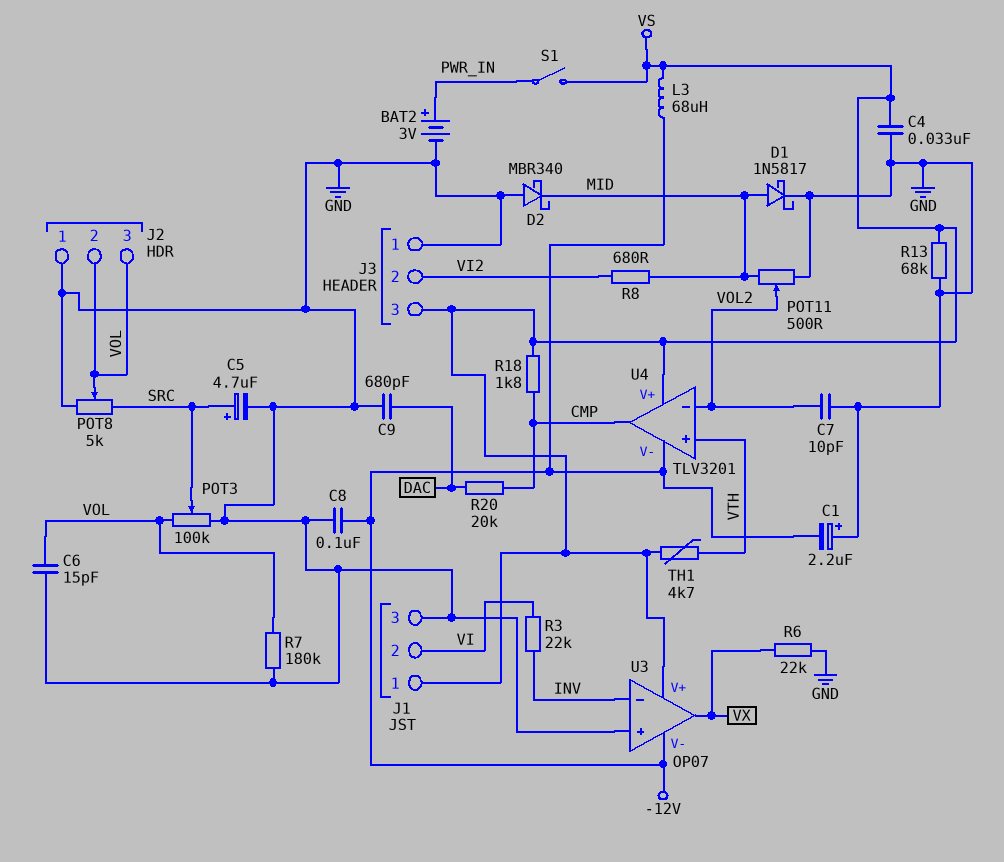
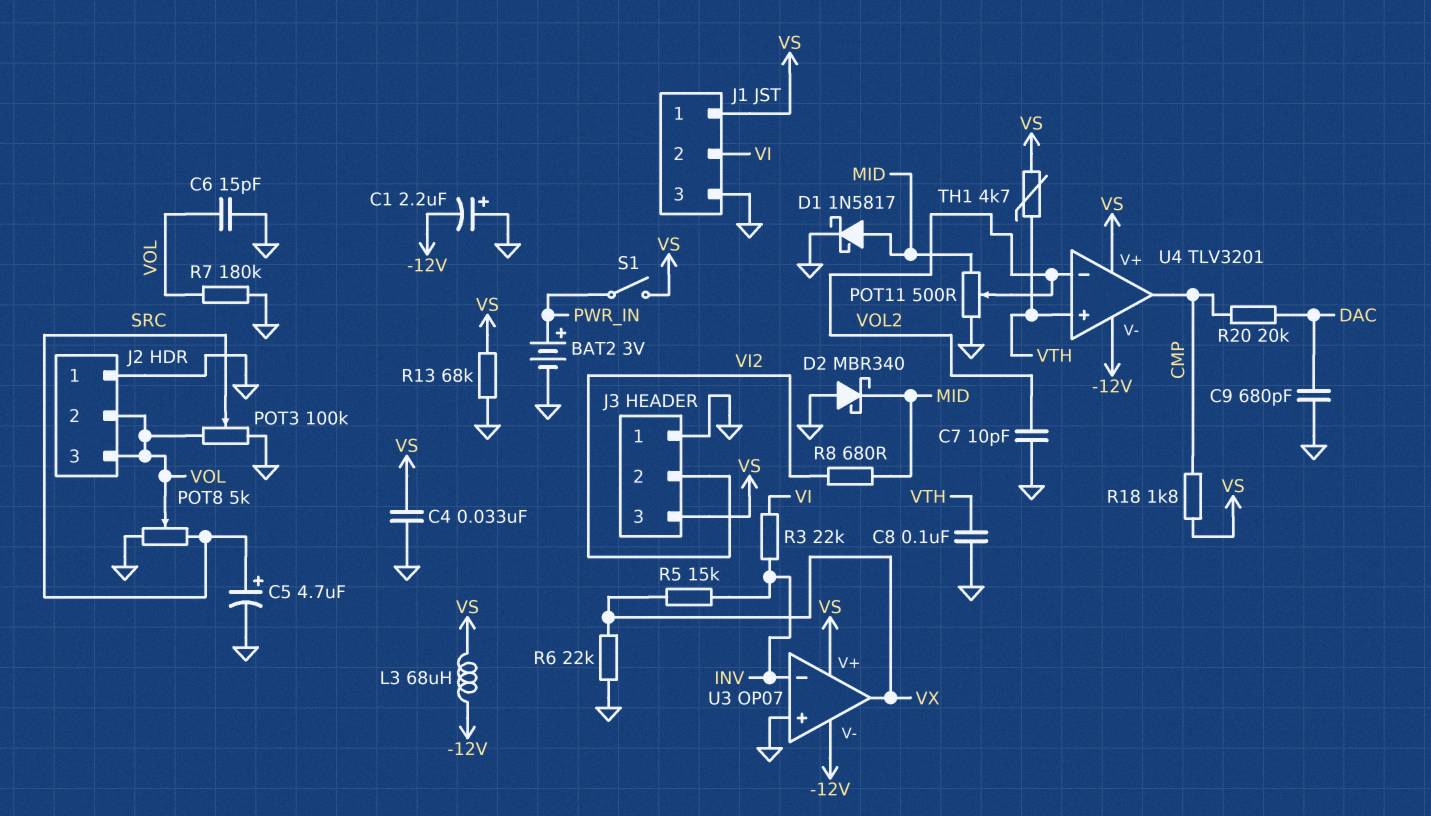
C8: 100nF (-12V, GND) -> 100nF (GND, VTH)
R5: none -> 15k (INV, VX)

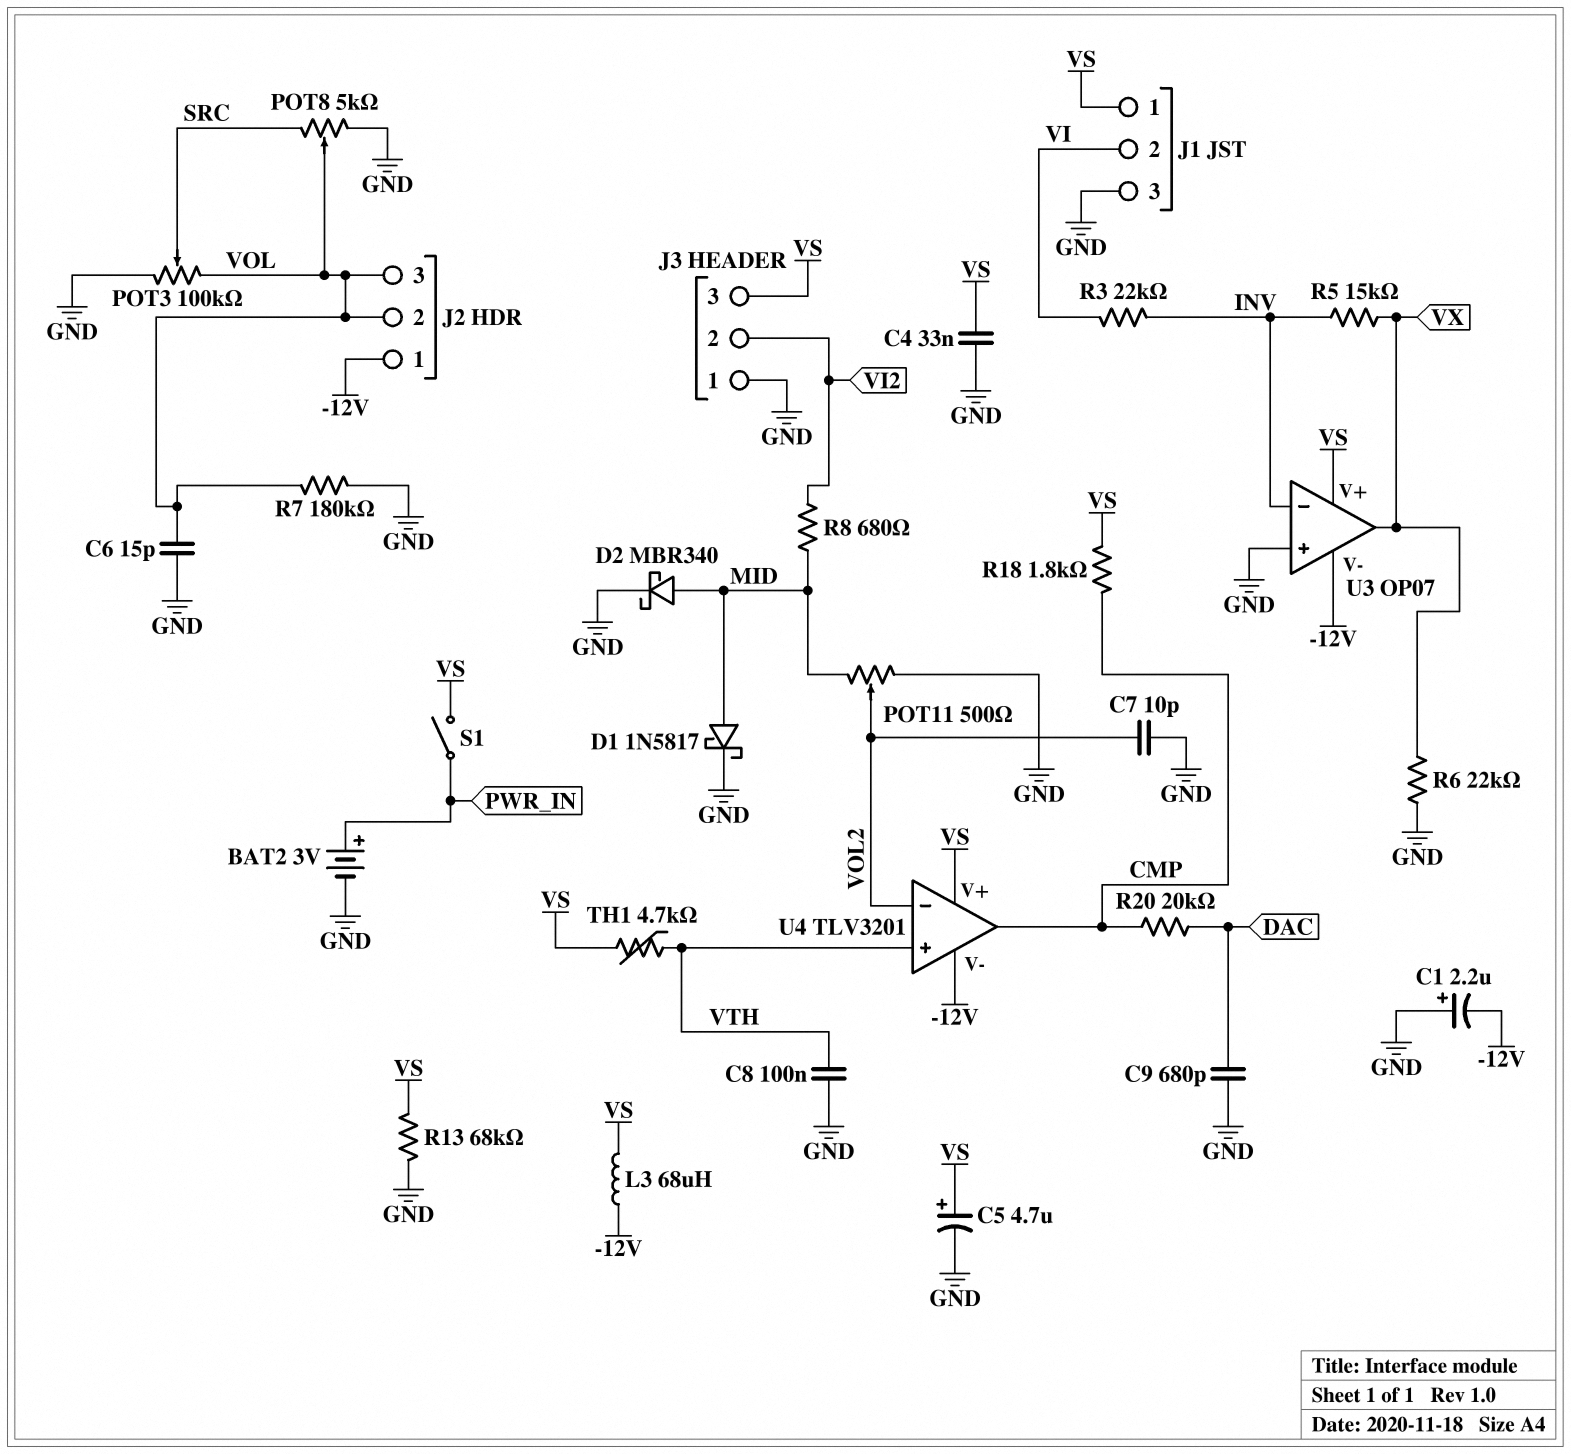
C5: 4.7uF (plus SRC, minus GND) -> 4.7uF (plus VS, minus GND)
D2: schottky MBR340 (A GND, K MID) -> schottky MBR340 (A MID, K GND)
J2 pin 1: GND -> -12V

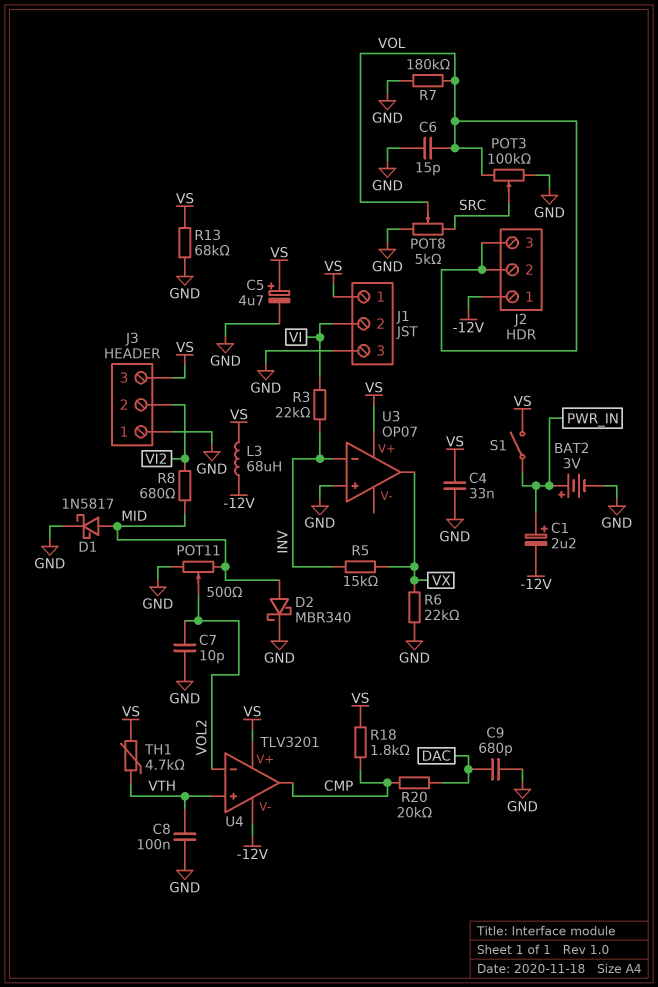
C1: 2.2uF (plus GND, minus -12V) -> 2.2uF (plus PWR_IN, minus -12V)
U3 pin V-: -12V -> none

